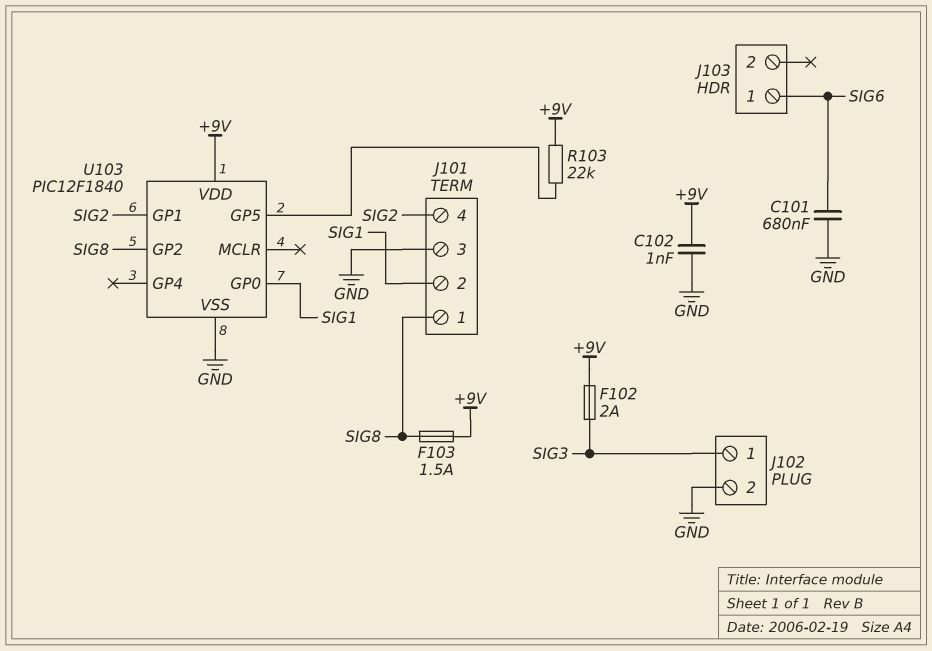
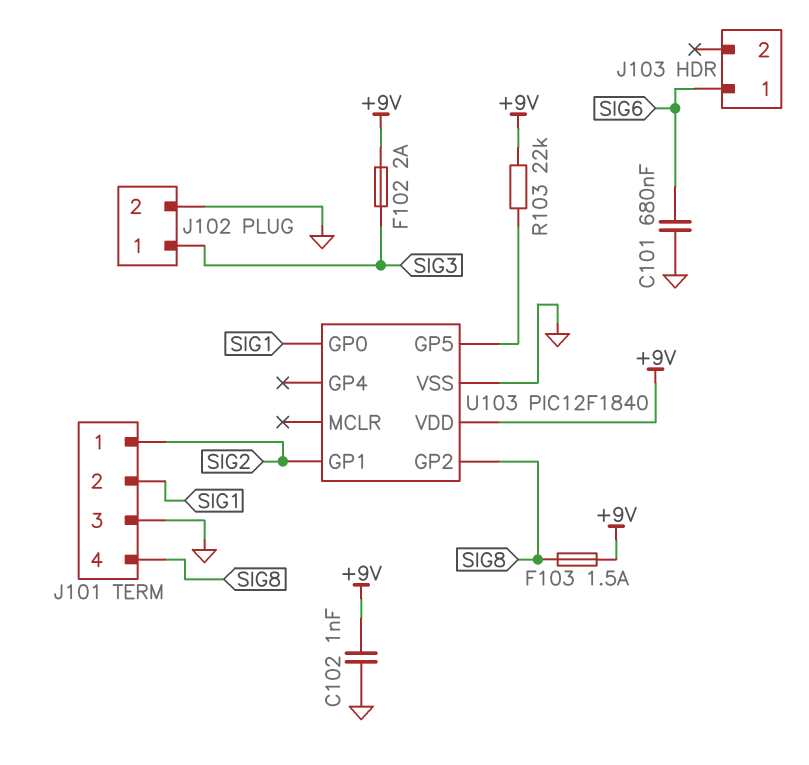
J101 pin 1: SIG8 -> SIG2
J101 pin 4: SIG2 -> SIG8

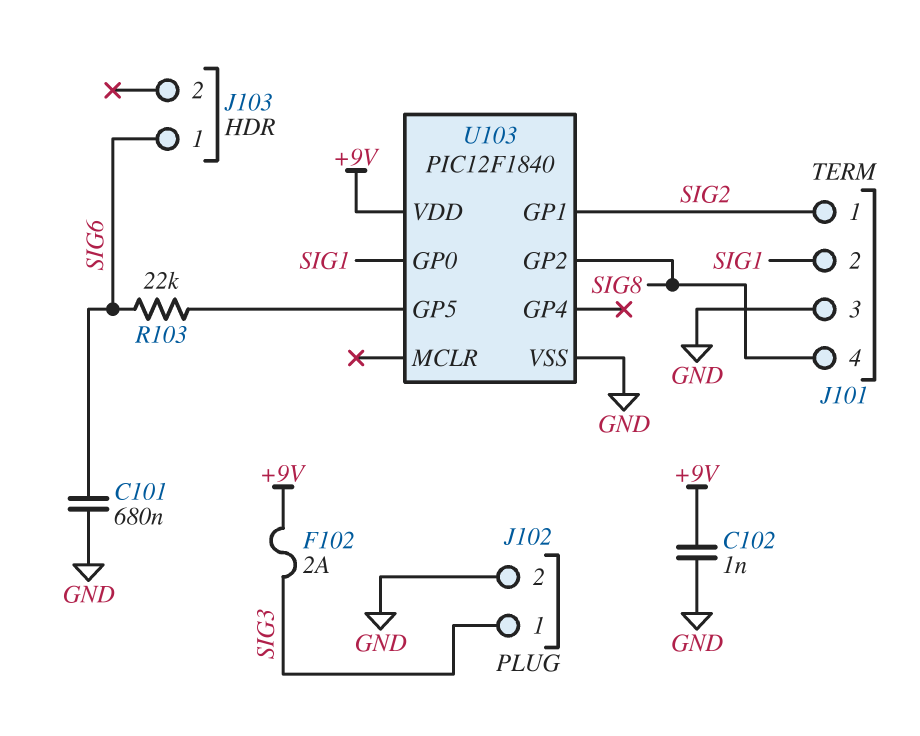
F103: 1.5A (+9V, SIG8) -> none
R103: 22k (+9V, U103/GP5) -> 22k (SIG6, U103/GP5)

